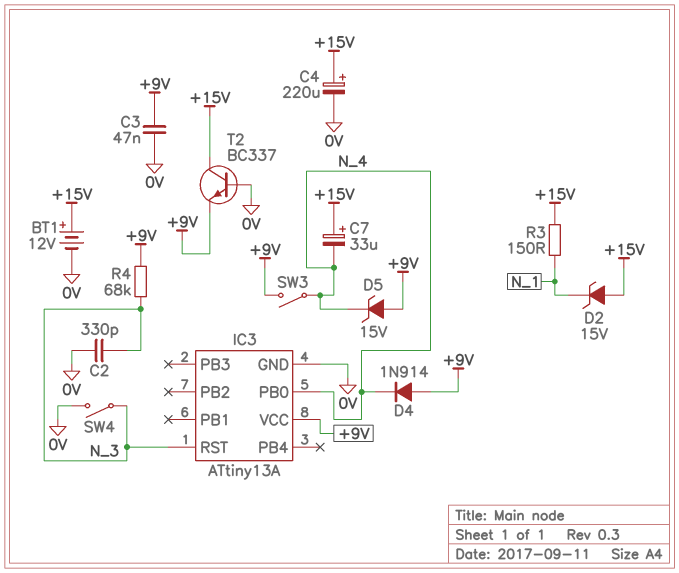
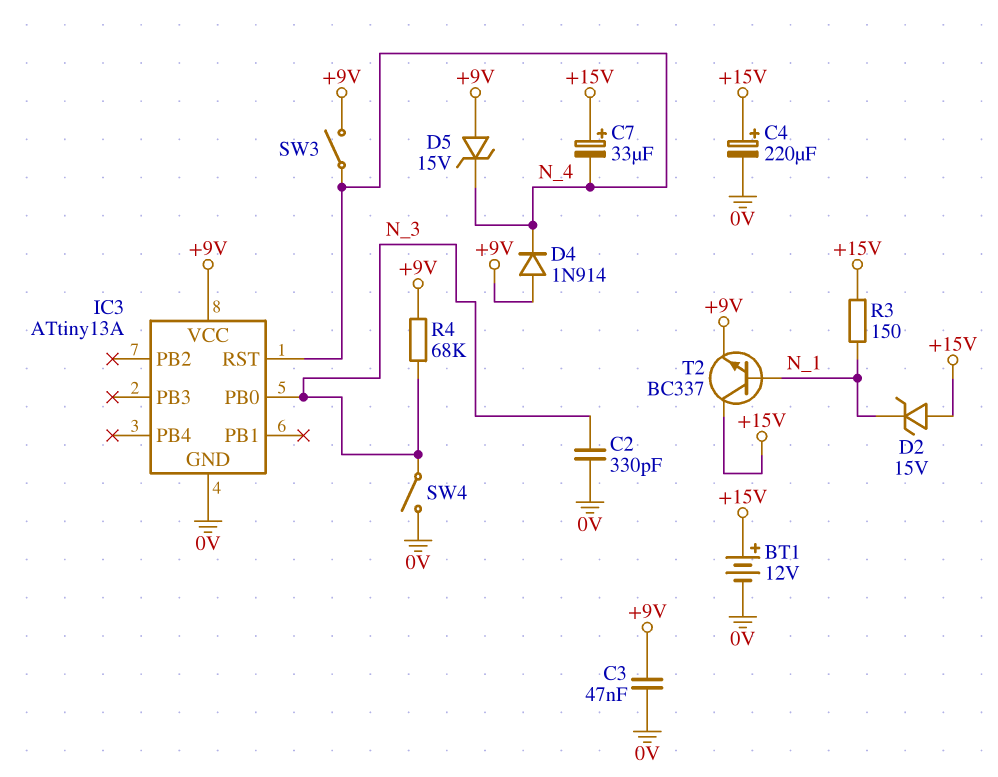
IC3 pin PB0: N_4 -> N_3
IC3 pin RST: N_3 -> N_4
T2: NPN BC337 (B 0V, C +15V, E +9V) -> NPN BC337 (B N_1, C +15V, E +9V)

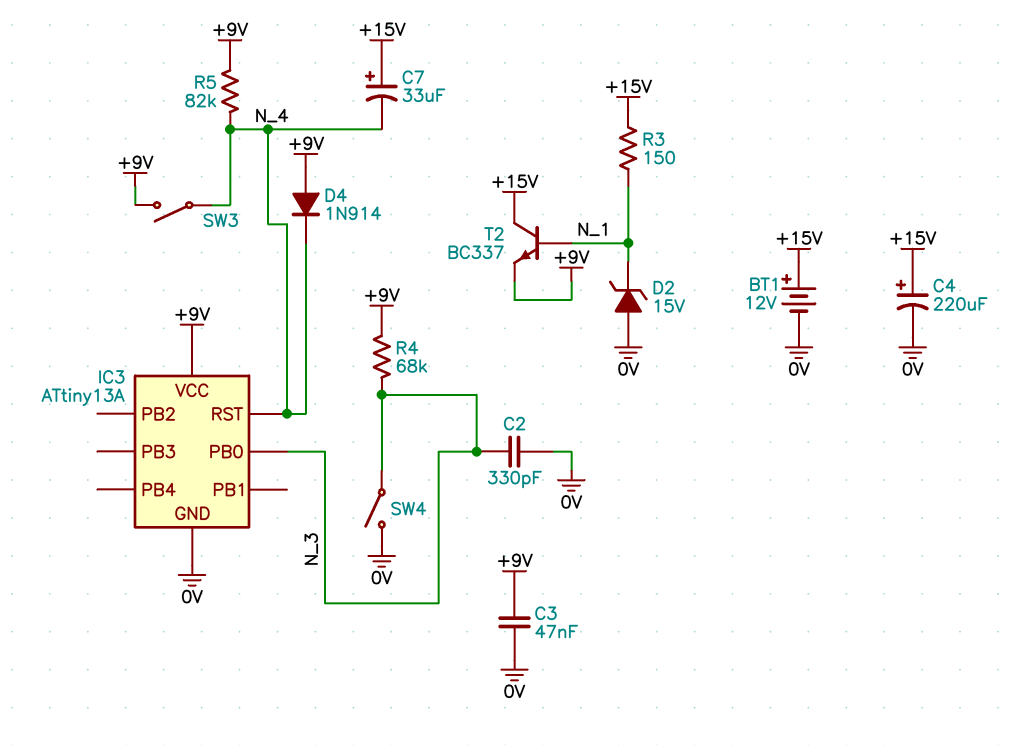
D2: zener 15V (A +15V, K N_1) -> zener 15V (A 0V, K N_1)
D5: zener 15V (A +9V, K N_4) -> none
R5: none -> 82k (+9V, N_4)

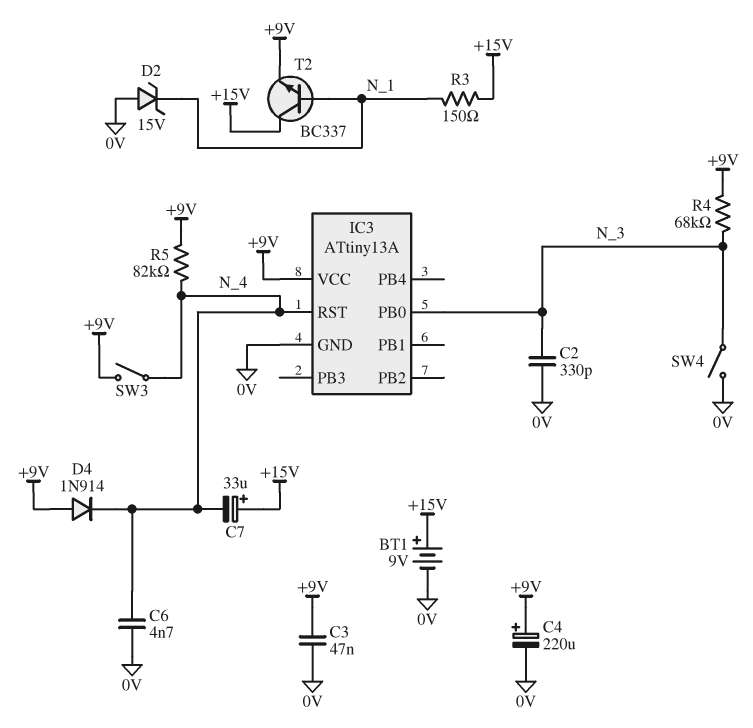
BT1: 12V (plus +15V, minus 0V) -> 9V (plus +15V, minus 0V)
C4: 220uF (plus +15V, minus 0V) -> 220uF (plus +9V, minus 0V)
C6: none -> 4.7nF (0V, N_4)

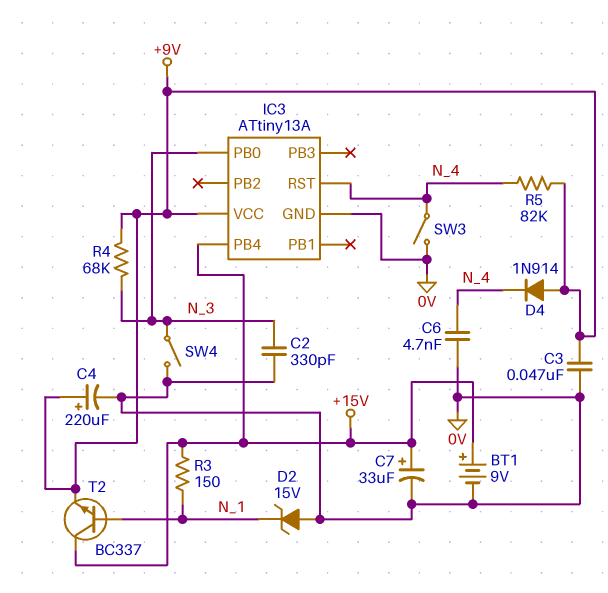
C7: 33uF (plus +15V, minus N_4) -> 33uF (plus +15V, minus 0V)
IC3 pin PB4: none -> +15V
SW3: switch (+9V, N_4) -> switch (0V, N_4)

